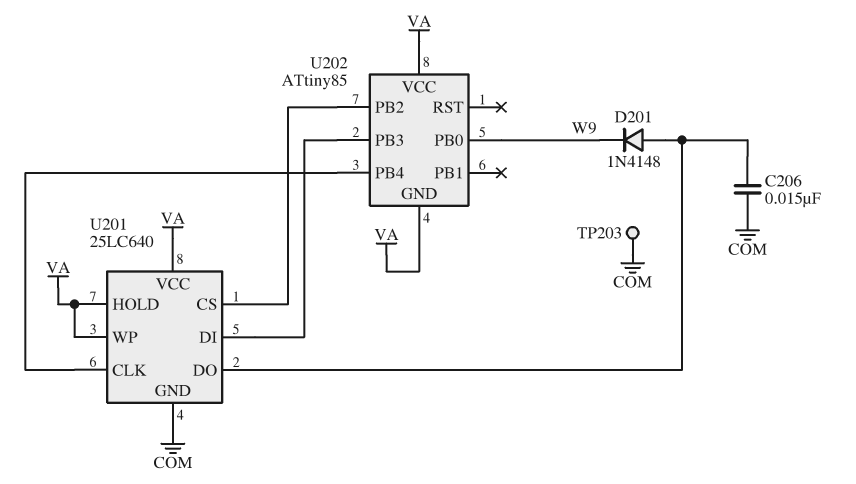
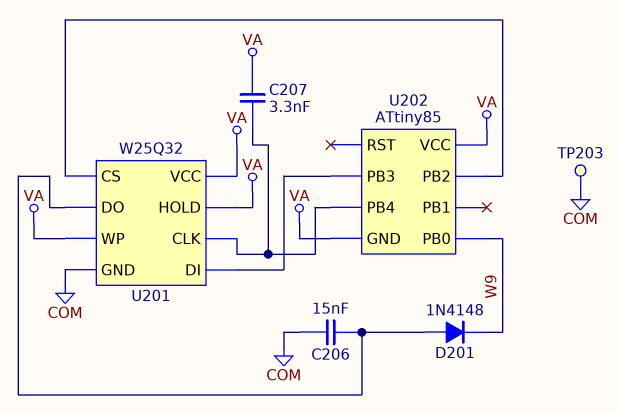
C207: none -> 3.3nF (U201/CLK, VA)
U201: 25LC640 -> W25Q32

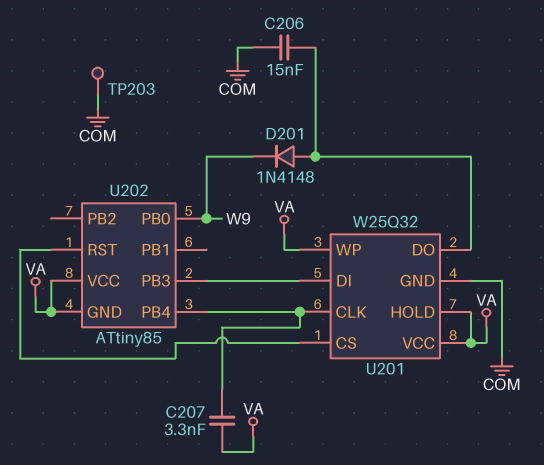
U202 pin PB2: U201/CS -> none
U202 pin RST: none -> U201/CS

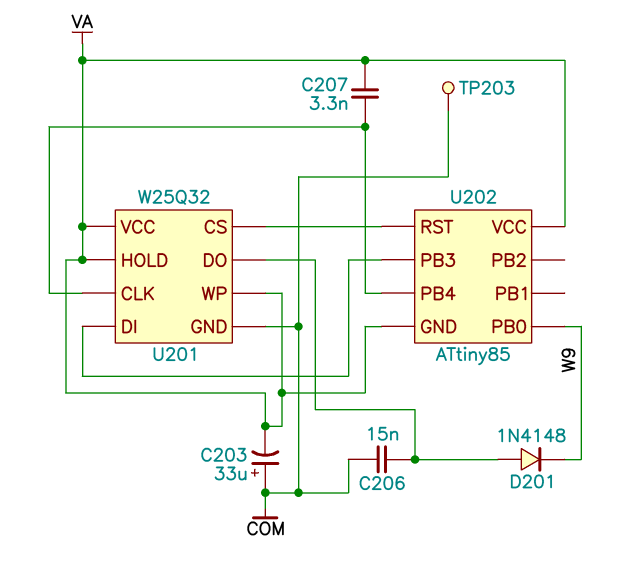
C203: none -> 33uF (plus COM, minus VA)

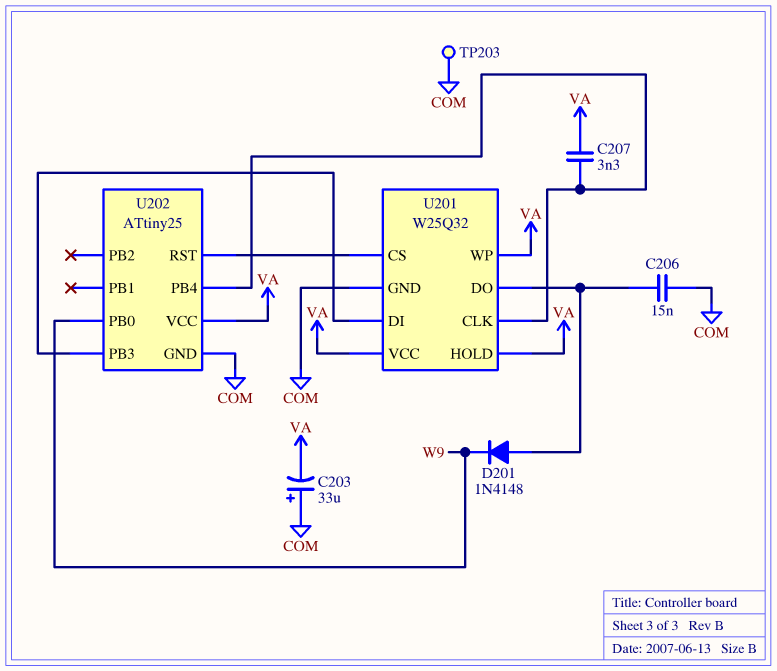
U202: ATtiny85 -> ATtiny25
U202 pin GND: VA -> COM

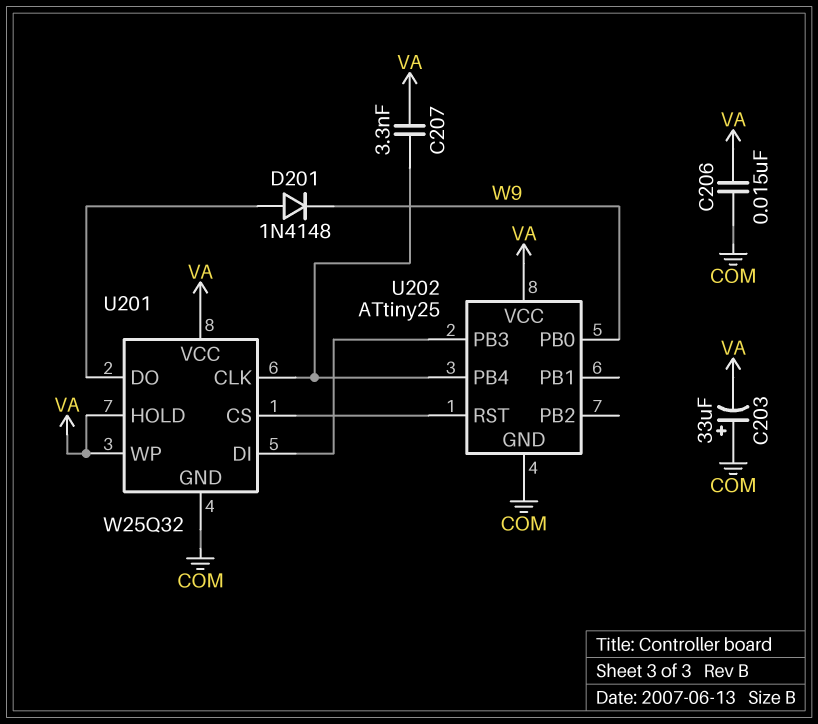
C206: 15nF (COM, U201/DO) -> 15nF (COM, VA)
TP203: test point (COM) -> none

